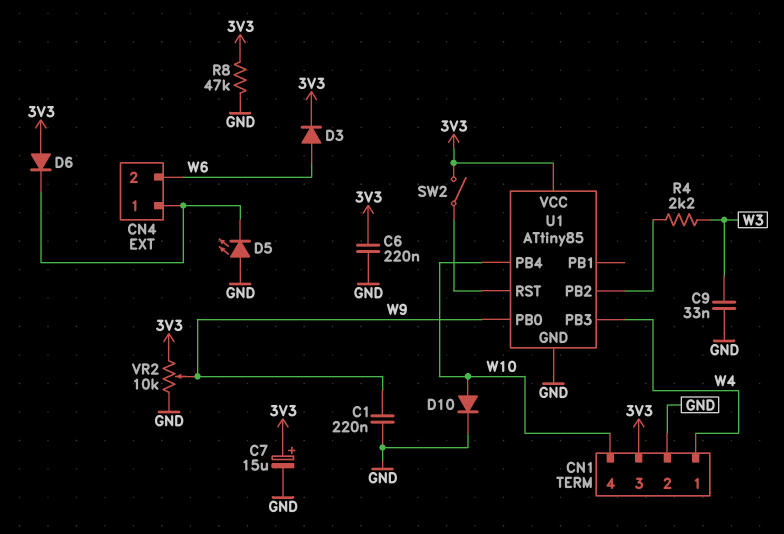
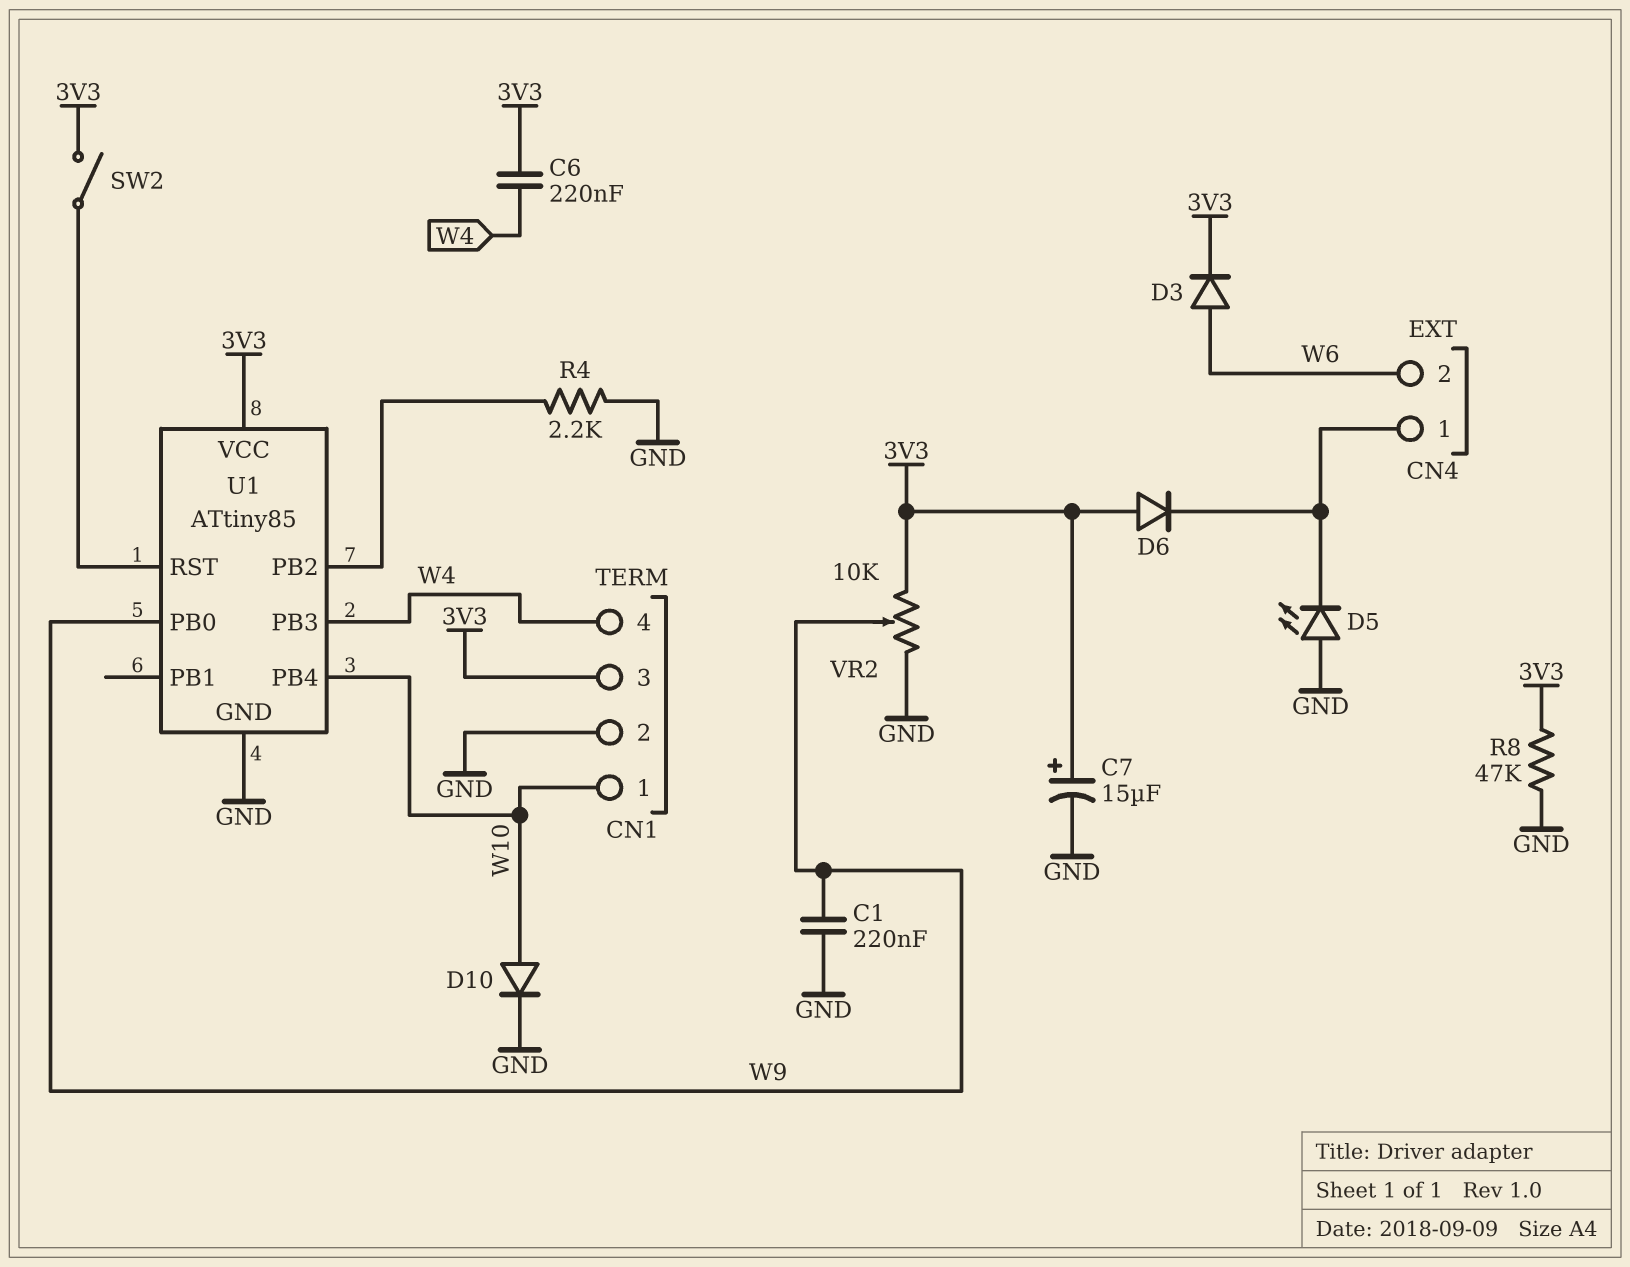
C6: 220nF (3V3, GND) -> 220nF (3V3, W4)
C9: 33nF (GND, W3) -> none
CN1 pin 1: W4 -> W10
CN1 pin 4: W10 -> W4
R4: 2.2k (U1/PB2, W3) -> 2.2k (GND, U1/PB2)

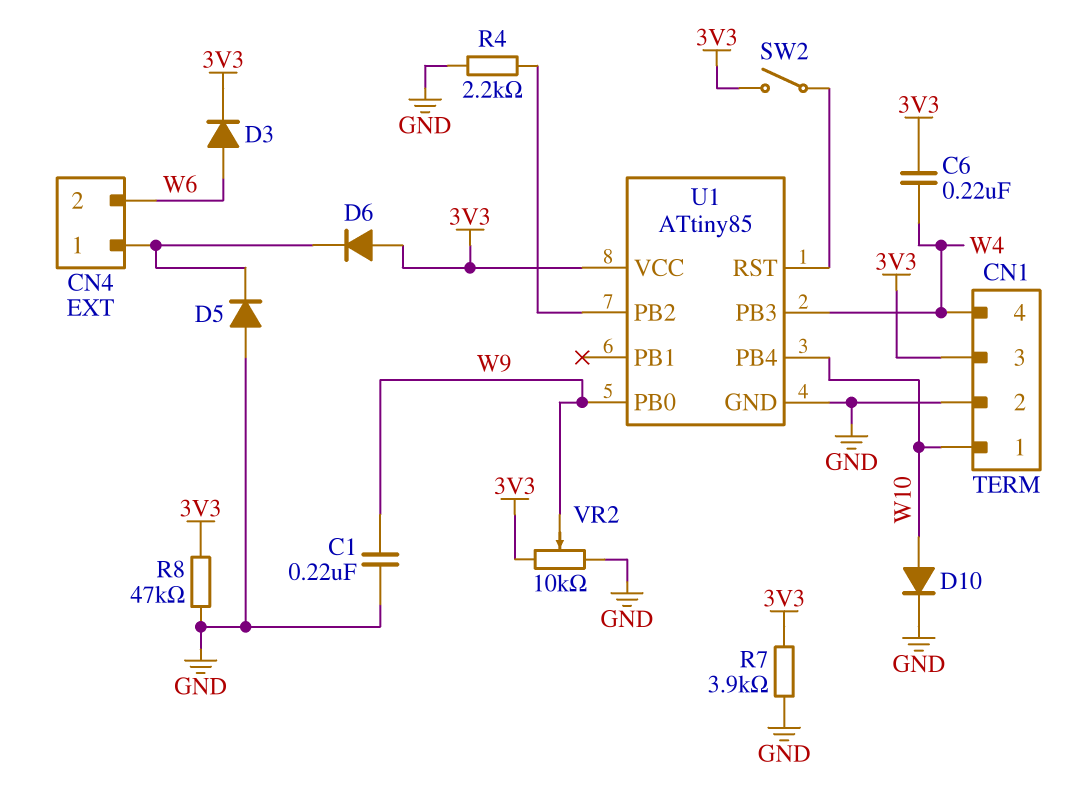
C7: 15uF (plus 3V3, minus GND) -> none
D5: LED (A GND, K CN4/1) -> diode (A GND, K CN4/1)
R7: none -> 3.9k (3V3, GND)

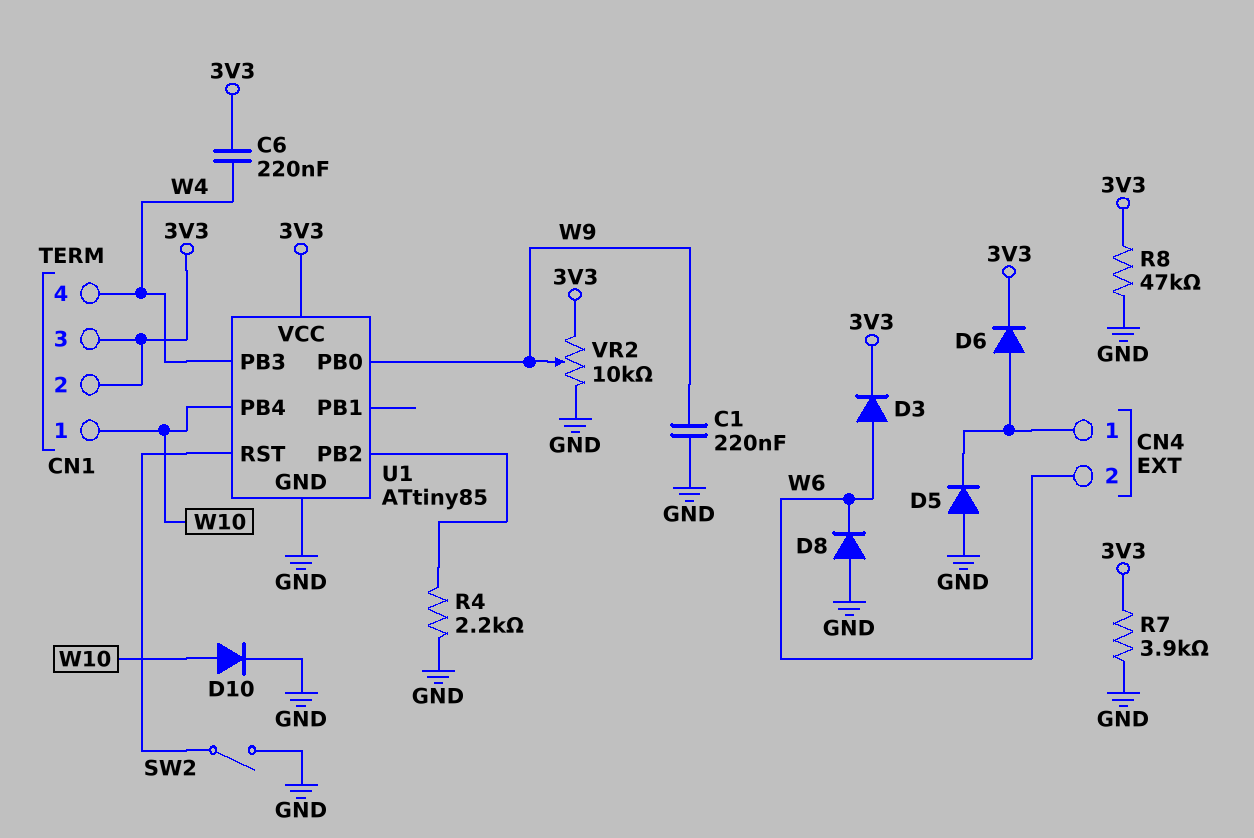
CN1 pin 2: GND -> 3V3
D6: diode (A 3V3, K CN4/1) -> diode (A CN4/1, K 3V3)
D8: none -> diode (A GND, K W6)
SW2: switch (3V3, U1/RST) -> switch (GND, U1/RST)

